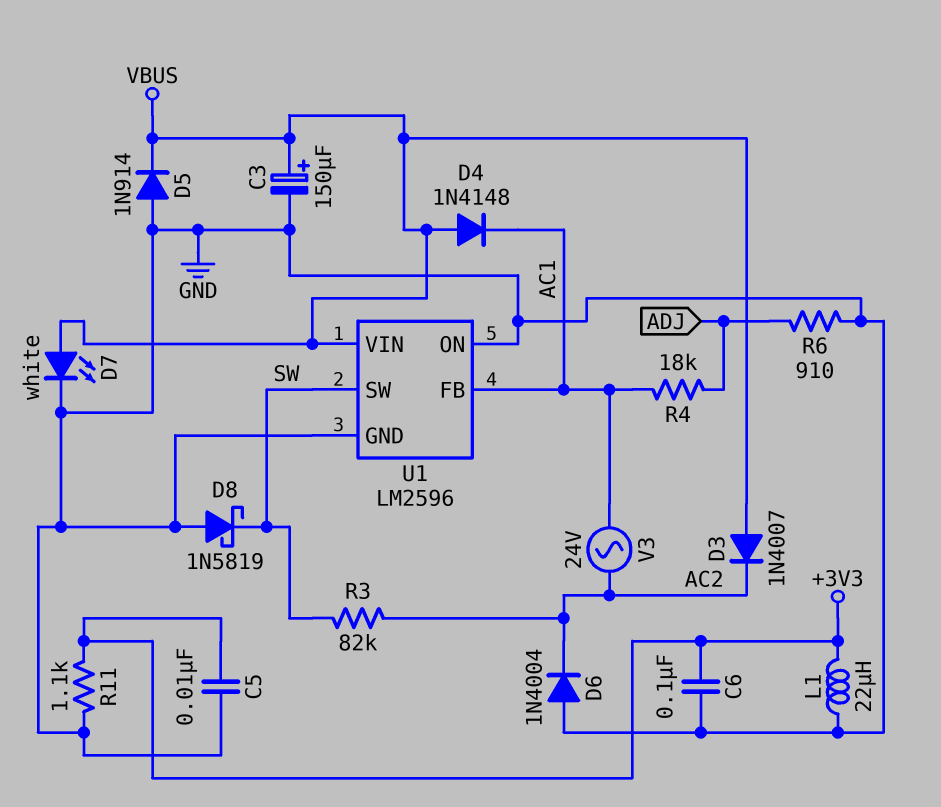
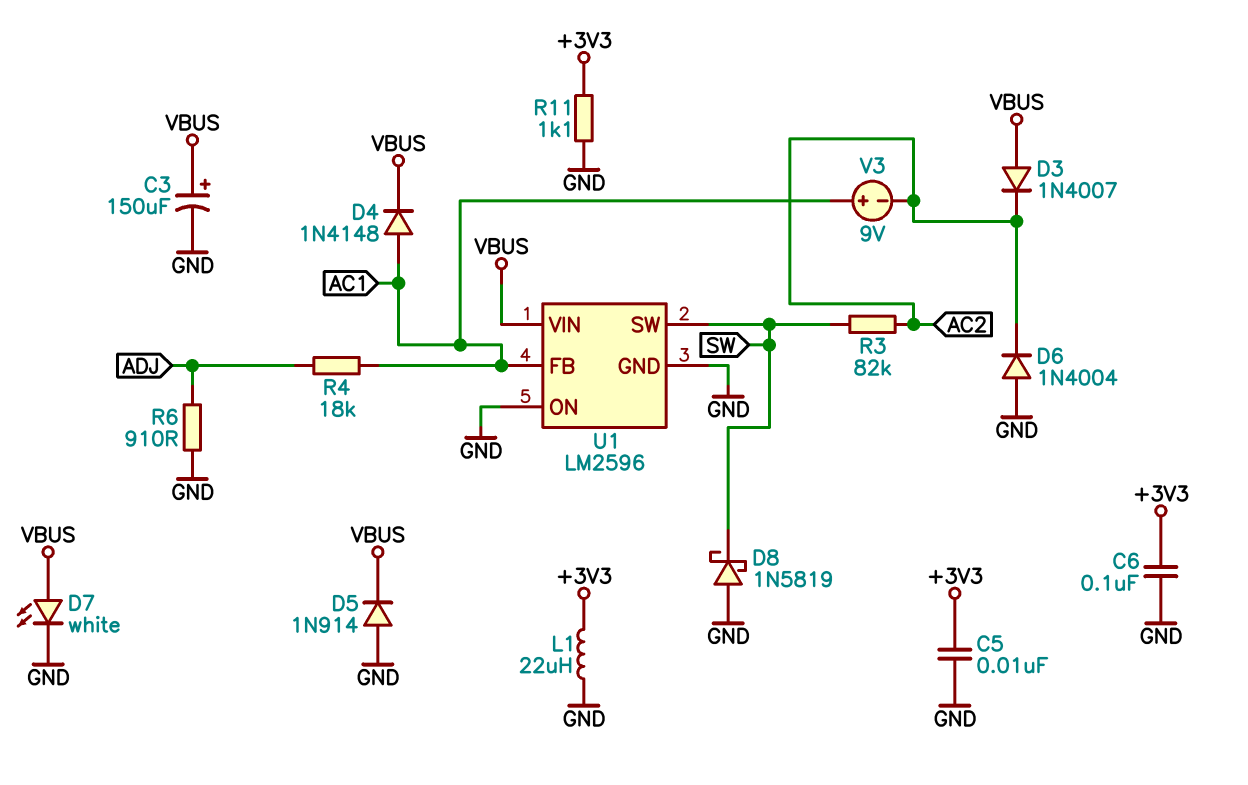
D4: diode 1N4148 (A VBUS, K AC1) -> diode 1N4148 (A AC1, K VBUS)
V3: AC 24V (AC1, AC2) -> 9V (plus AC1, minus AC2)

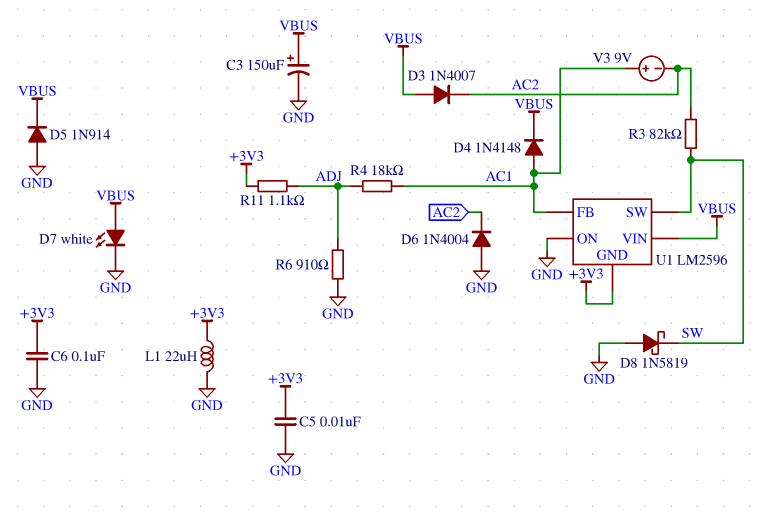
R11: 1.1k (+3V3, GND) -> 1.1k (+3V3, ADJ)
U1 pin GND: GND -> +3V3

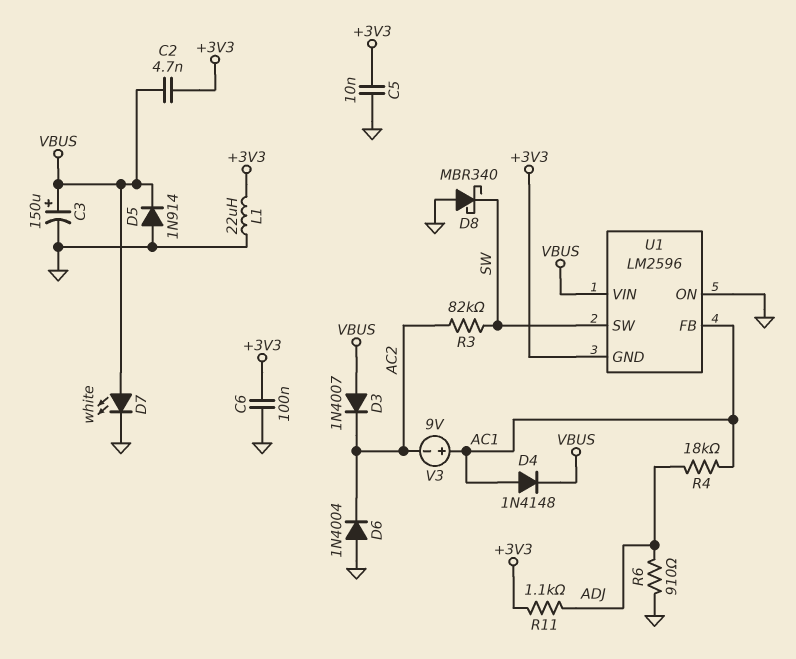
C2: none -> 4.7nF (+3V3, VBUS)
D8: schottky 1N5819 (A GND, K SW) -> schottky MBR340 (A GND, K SW)

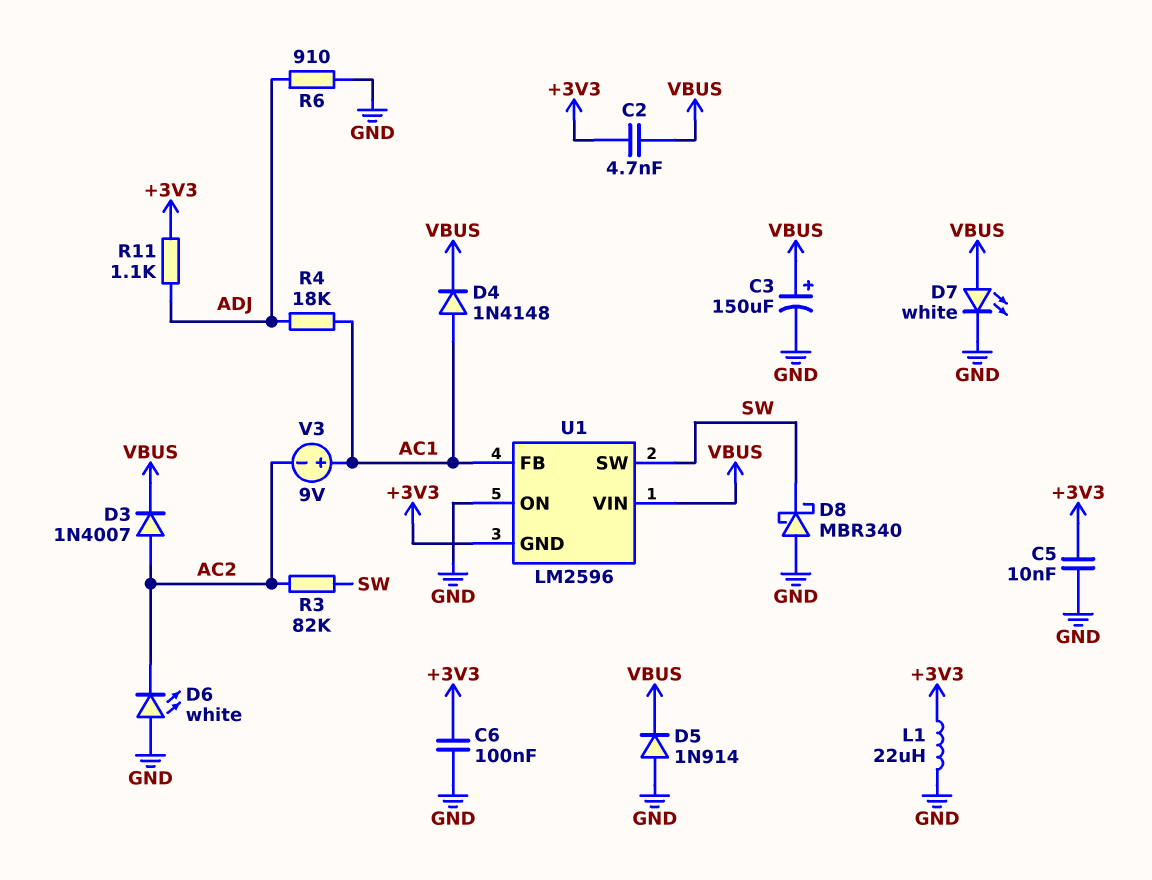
D3: diode 1N4007 (A VBUS, K AC2) -> diode 1N4007 (A AC2, K VBUS)
D6: diode 1N4004 (A GND, K AC2) -> LED white (A GND, K AC2)

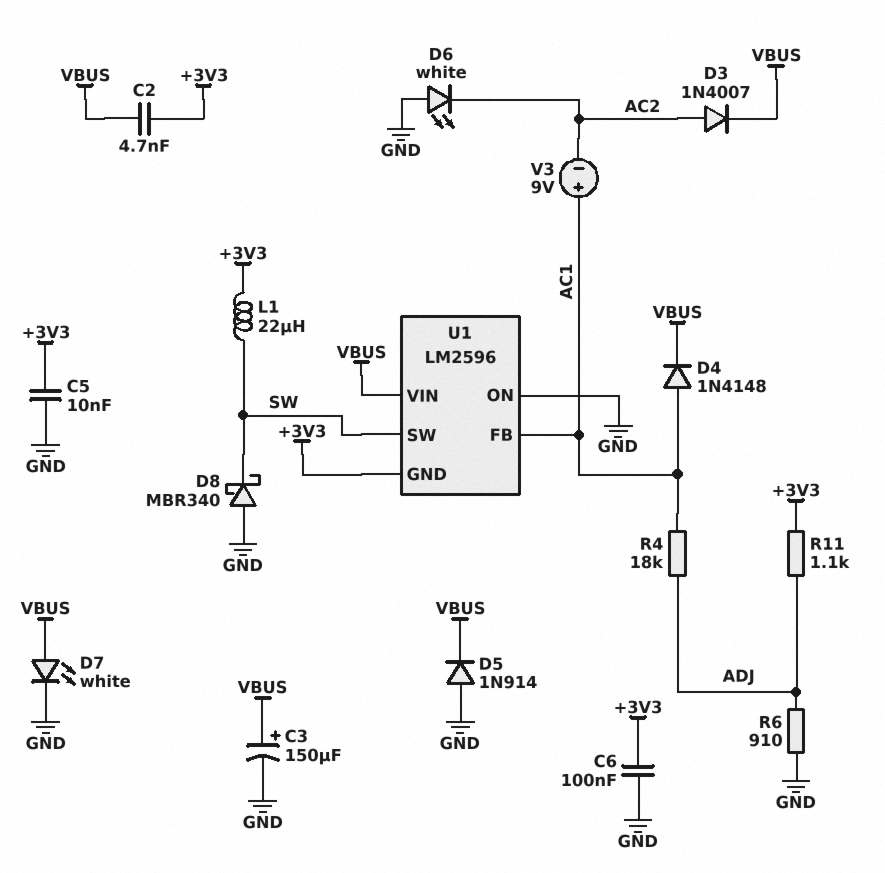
L1: 22uH (+3V3, GND) -> 22uH (+3V3, SW)
R3: 82k (AC2, SW) -> none

